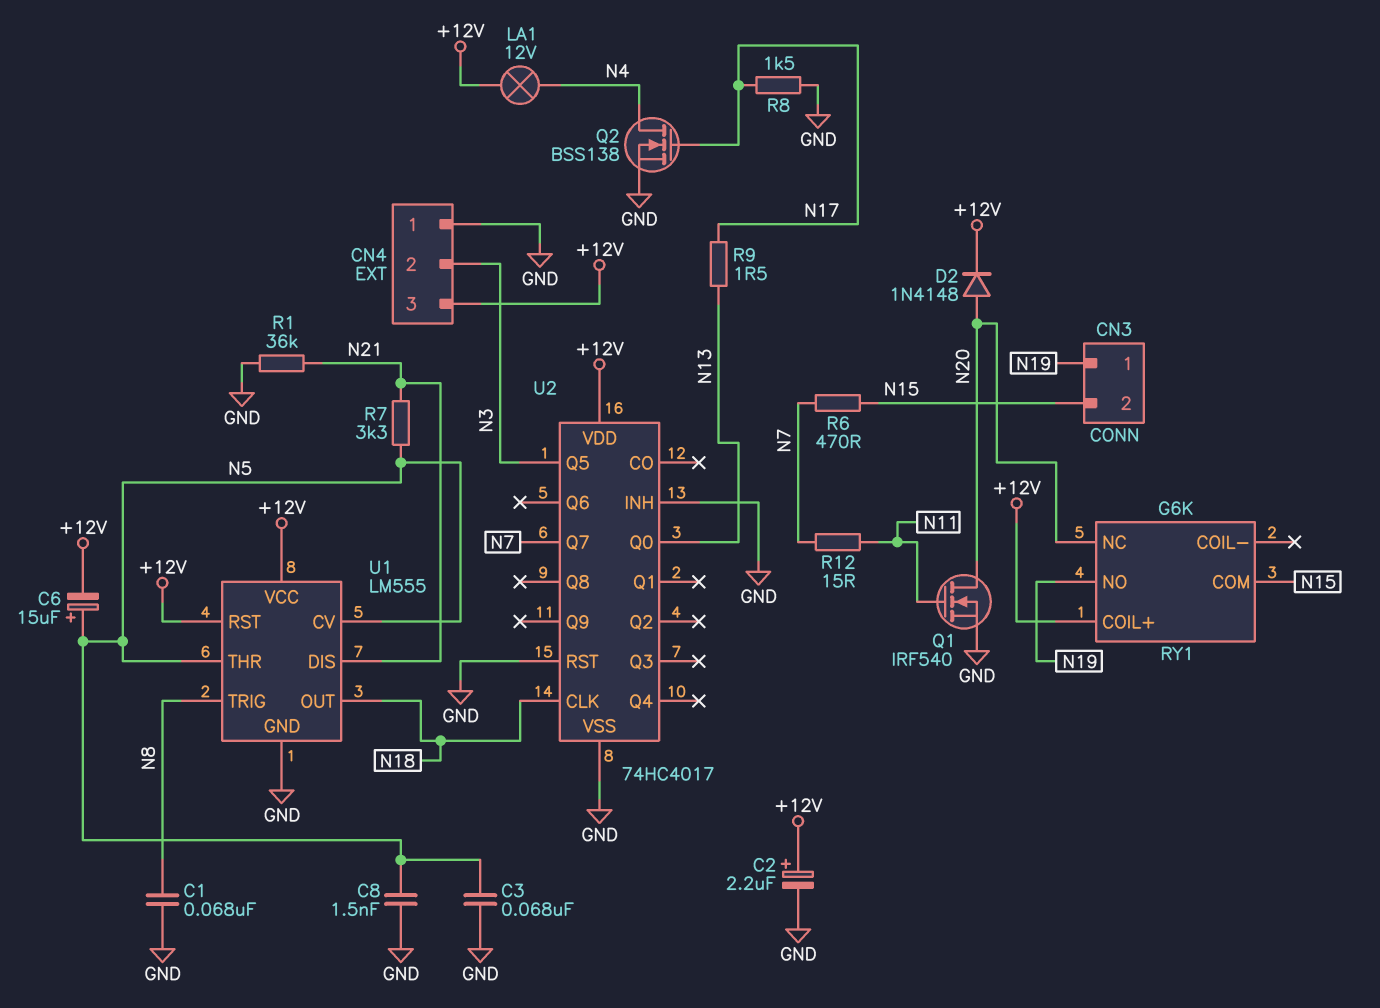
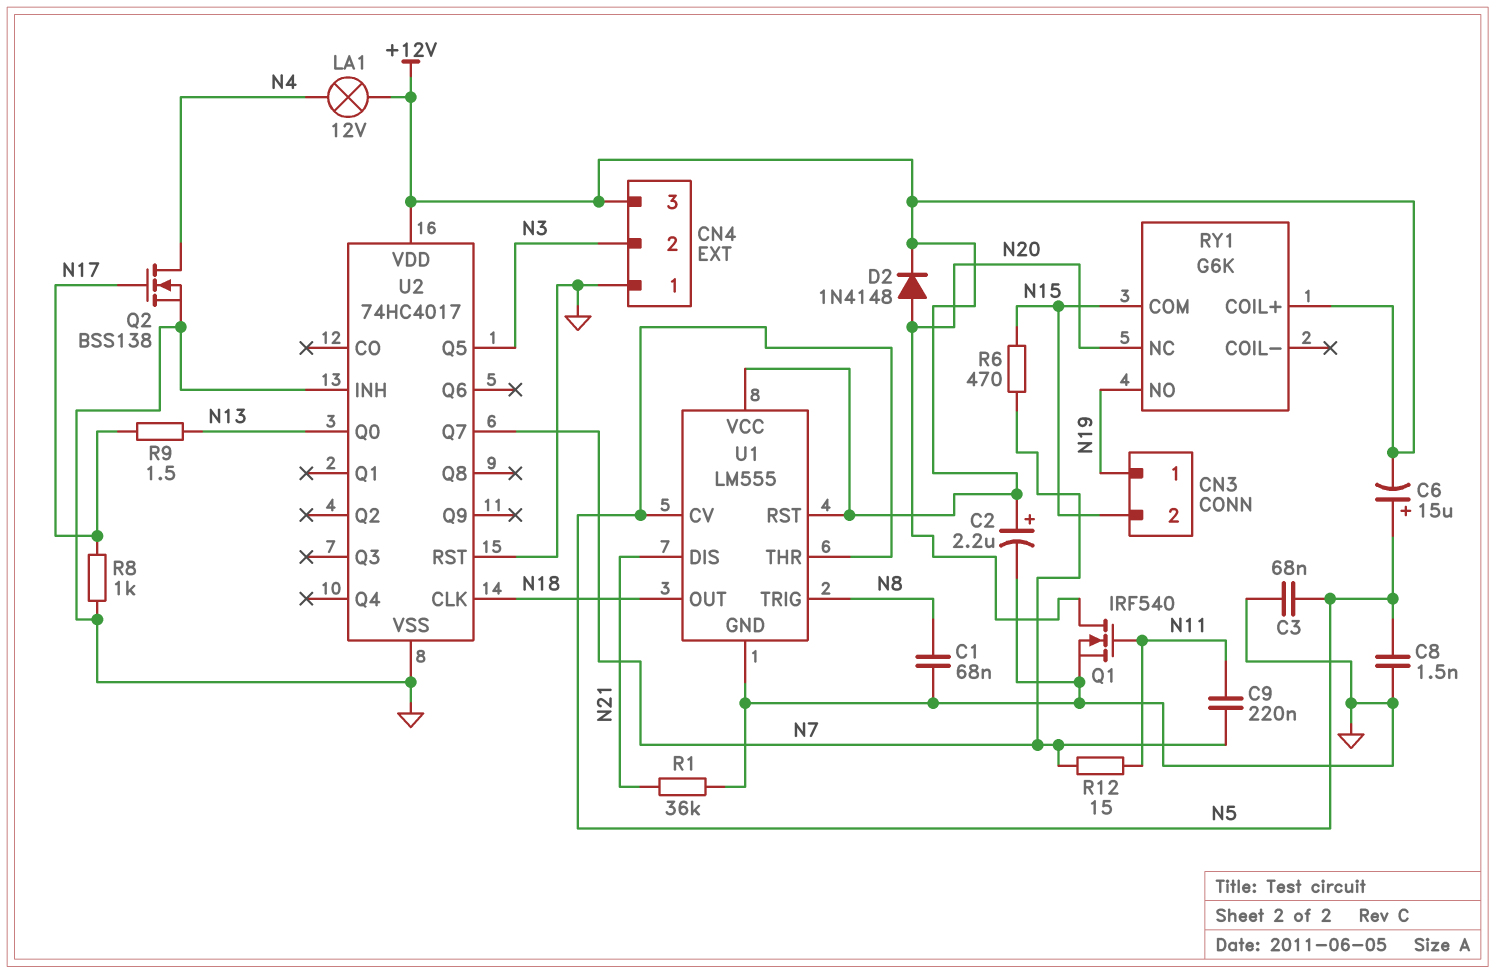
C9: none -> 220nF (N7, N11)
R7: 3.3k (N5, N21) -> none
R8: 1.5k (GND, N17) -> 1k (GND, N17)

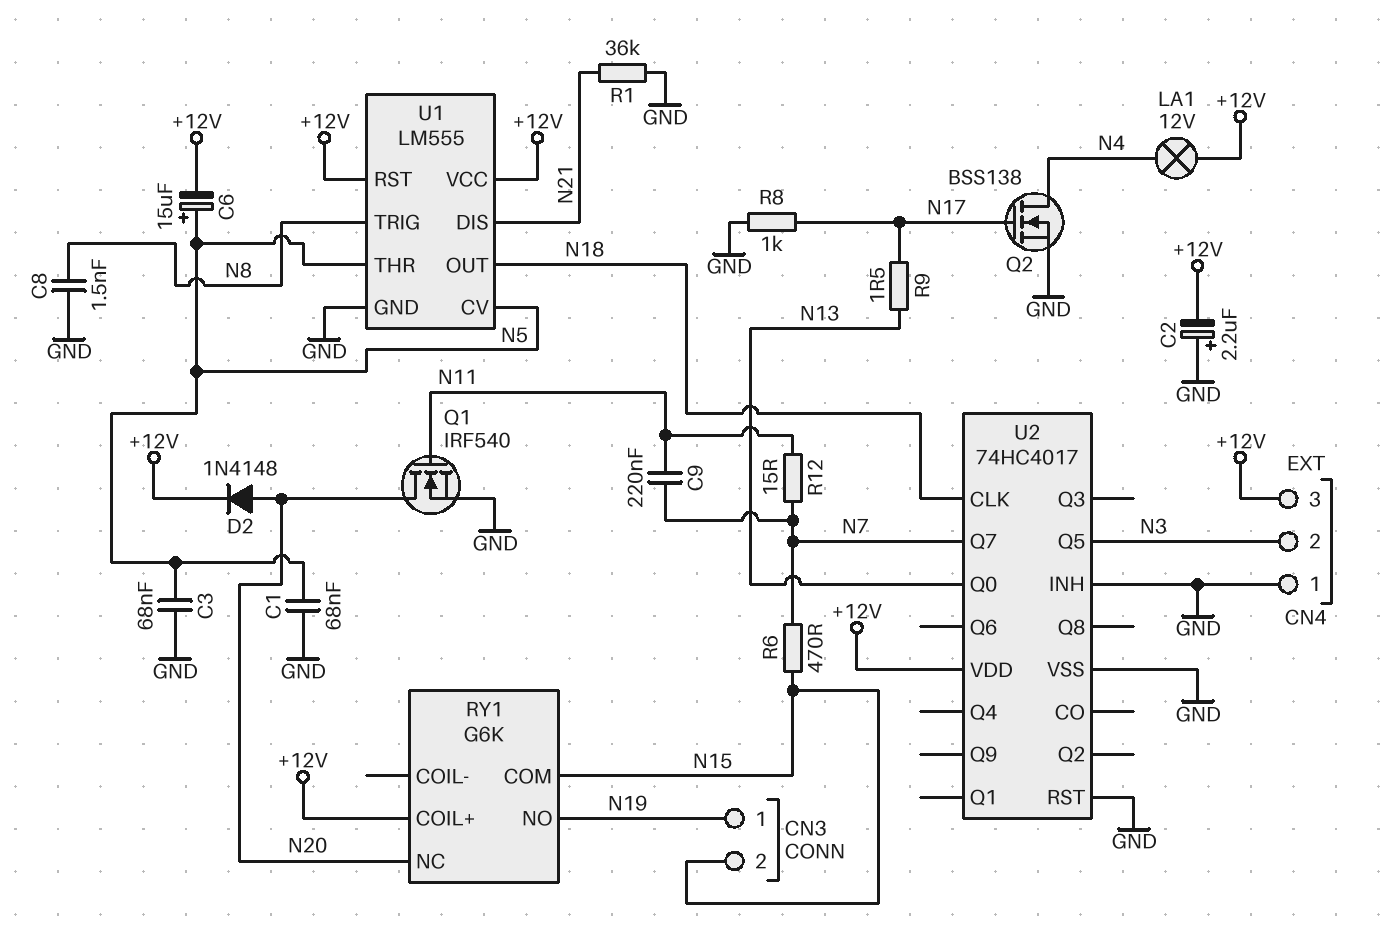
C1: 68nF (GND, N8) -> 68nF (GND, N5)
C2: 2.2uF (plus +12V, minus GND) -> 2.2uF (plus GND, minus +12V)
C8: 1.5nF (GND, N5) -> 1.5nF (GND, N8)

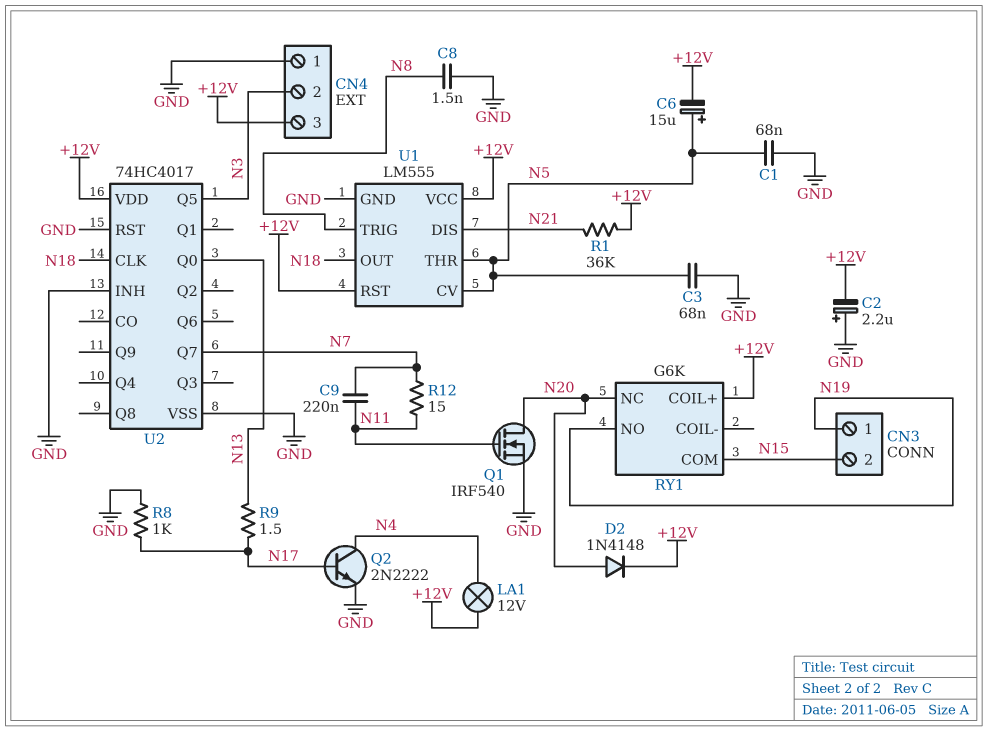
Q2: NMOS BSS138 (G N17, D N4, S GND) -> NPN 2N2222 (B N17, C N4, E GND)
R1: 36k (GND, N21) -> 36k (+12V, N21)
R6: 470 (N7, N15) -> none

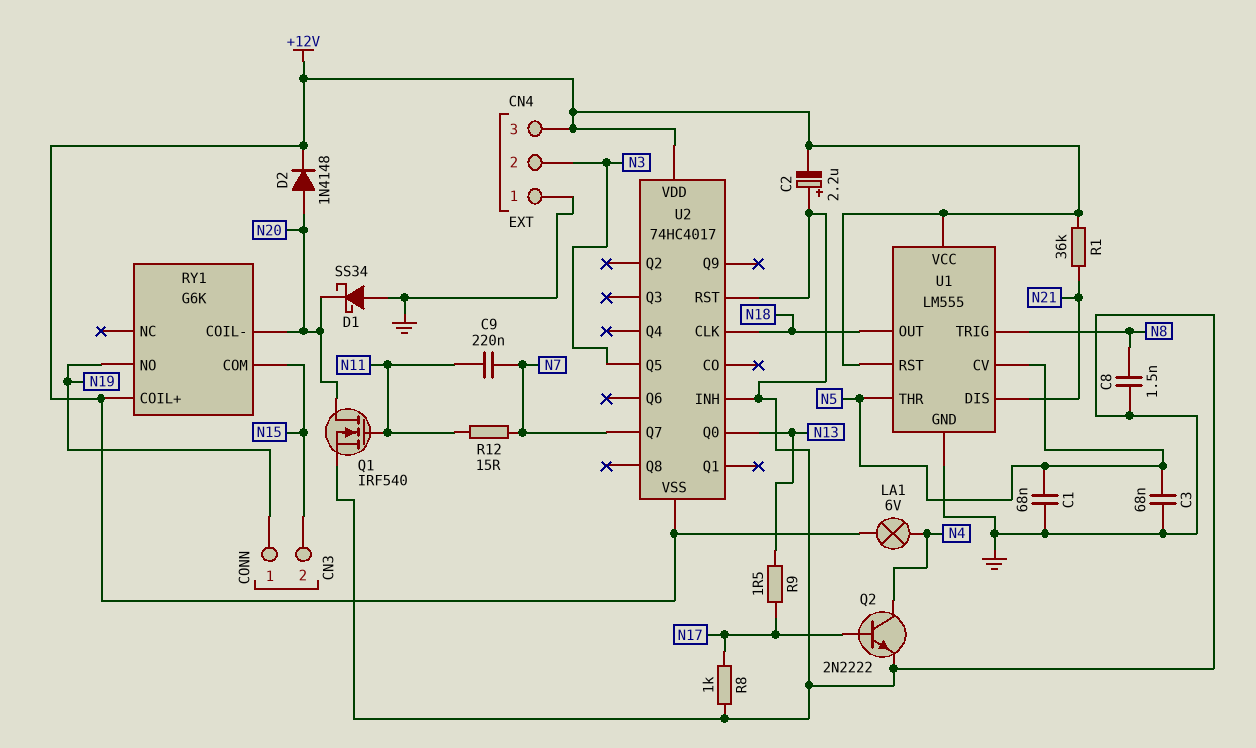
C6: 15uF (plus N5, minus +12V) -> none
D1: none -> schottky SS34 (A GND, K N20)
LA1: lamp 12V (+12V, N4) -> lamp 6V (+12V, N4)
RY1 pin COIL-: none -> N20
RY1 pin NC: N20 -> none
U2 pin VSS: GND -> +12V

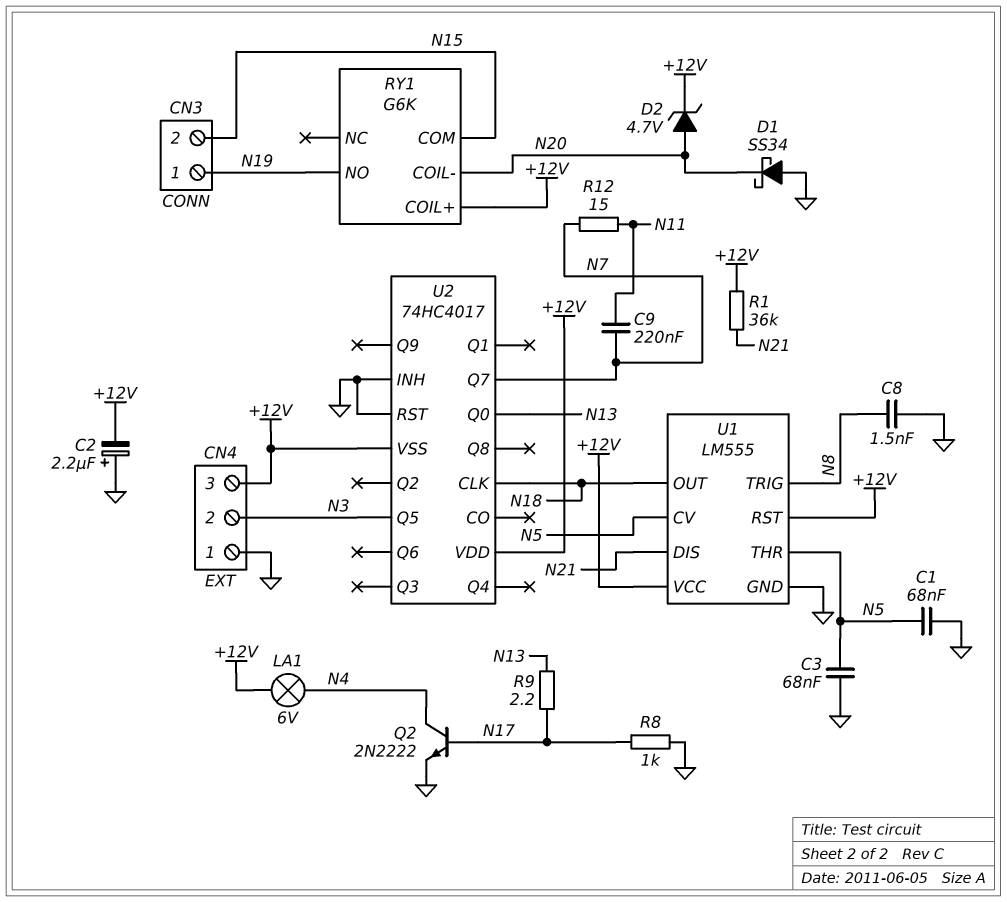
D2: diode 1N4148 (A N20, K +12V) -> zener 4.7V (A N20, K +12V)
Q1: NMOS IRF540 (G N11, D N20, S GND) -> none
R9: 1.5 (N13, N17) -> 2.2 (N13, N17)

